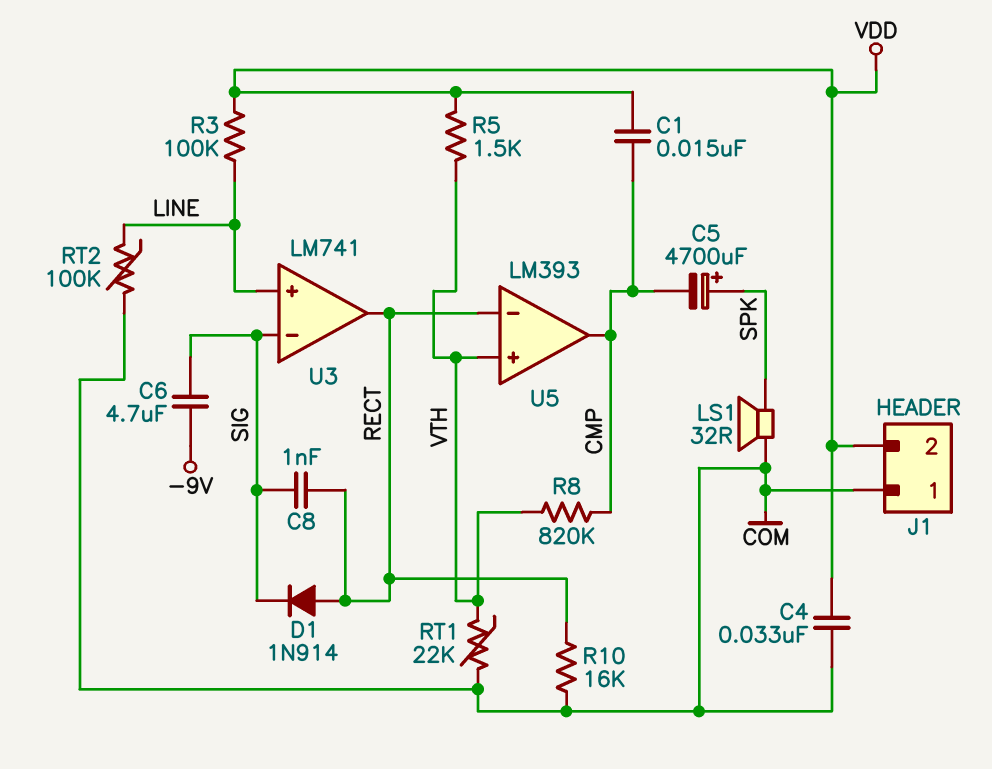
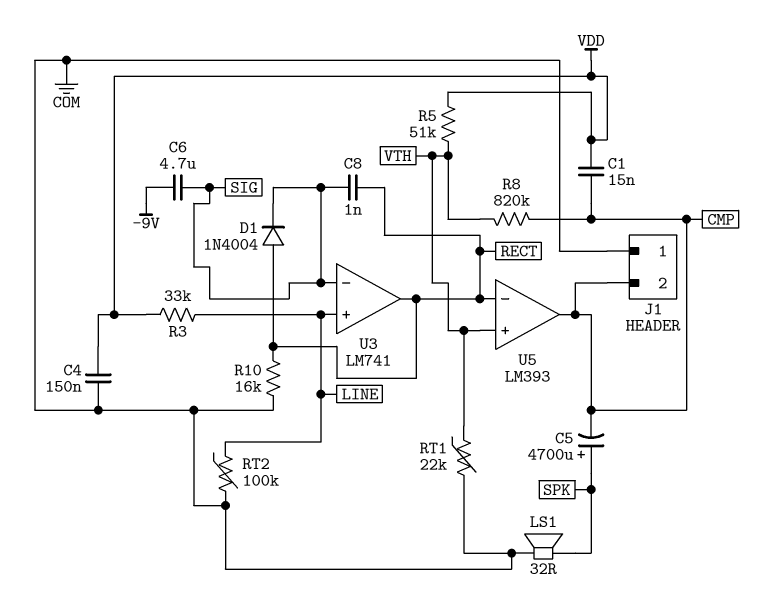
C4: 33nF (COM, VDD) -> 150nF (COM, VDD)
D1: diode 1N914 (A RECT, K SIG) -> diode 1N4004 (A RECT, K SIG)
J1 pin 2: VDD -> CMP
R3: 100k (LINE, VDD) -> 33k (LINE, VDD)
R5: 1.5k (VDD, VTH) -> 51k (VDD, VTH)

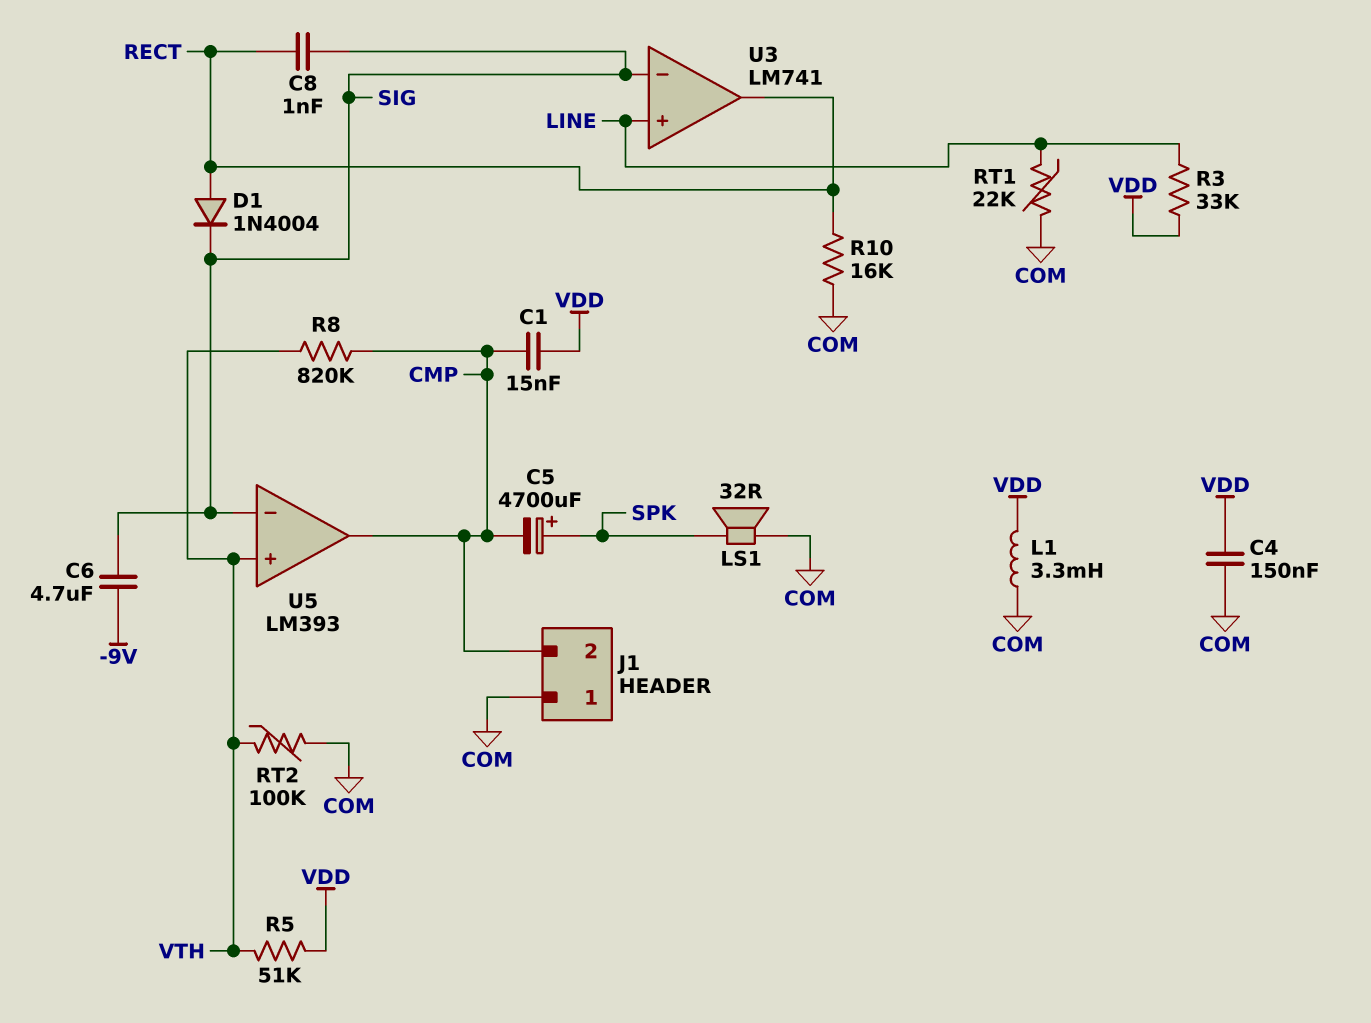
L1: none -> 3.3mH (COM, VDD)
RT1: 22k (COM, VTH) -> 22k (COM, LINE)
RT2: 100k (COM, LINE) -> 100k (COM, VTH)
U5 pin in-: RECT -> SIG

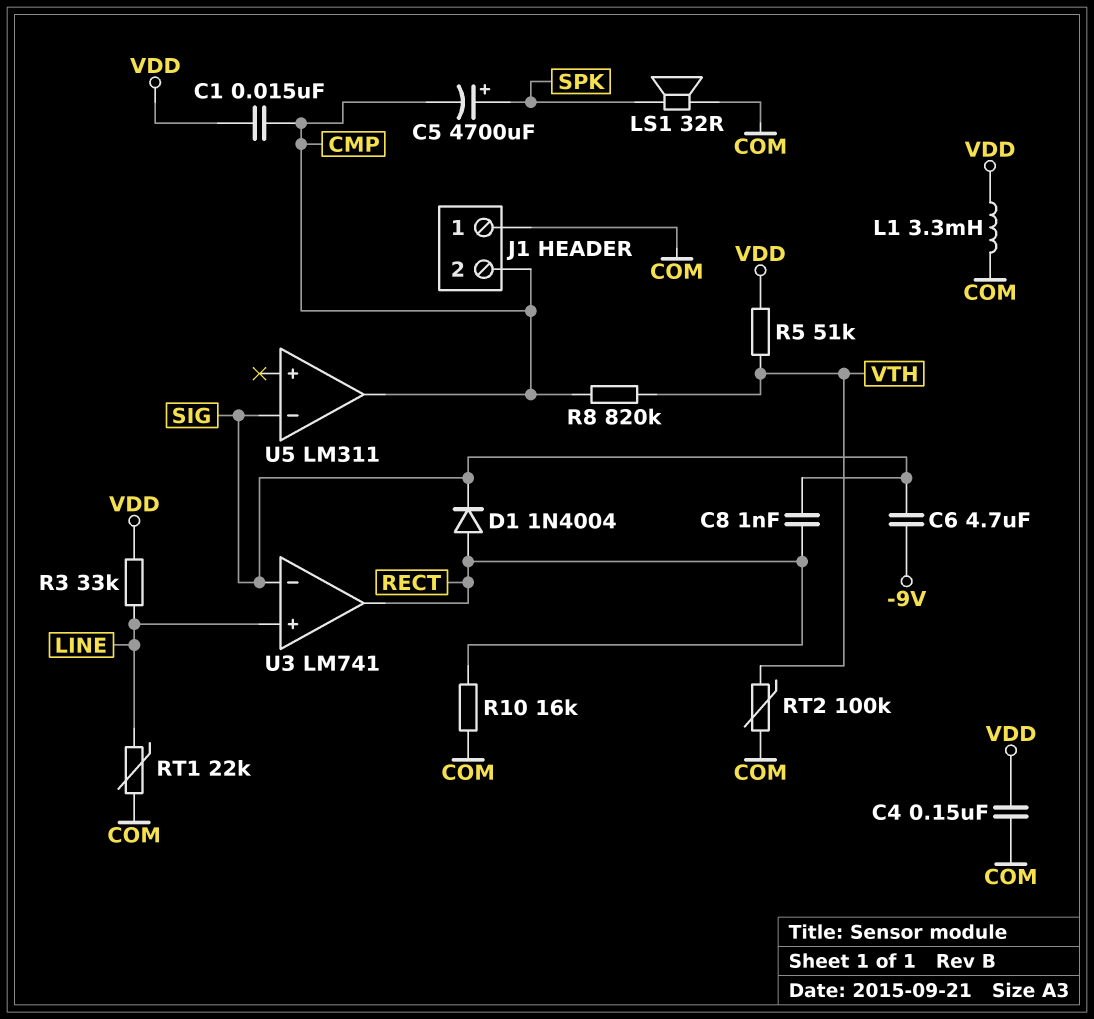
U5: LM393 -> LM311
U5 pin in+: VTH -> none

